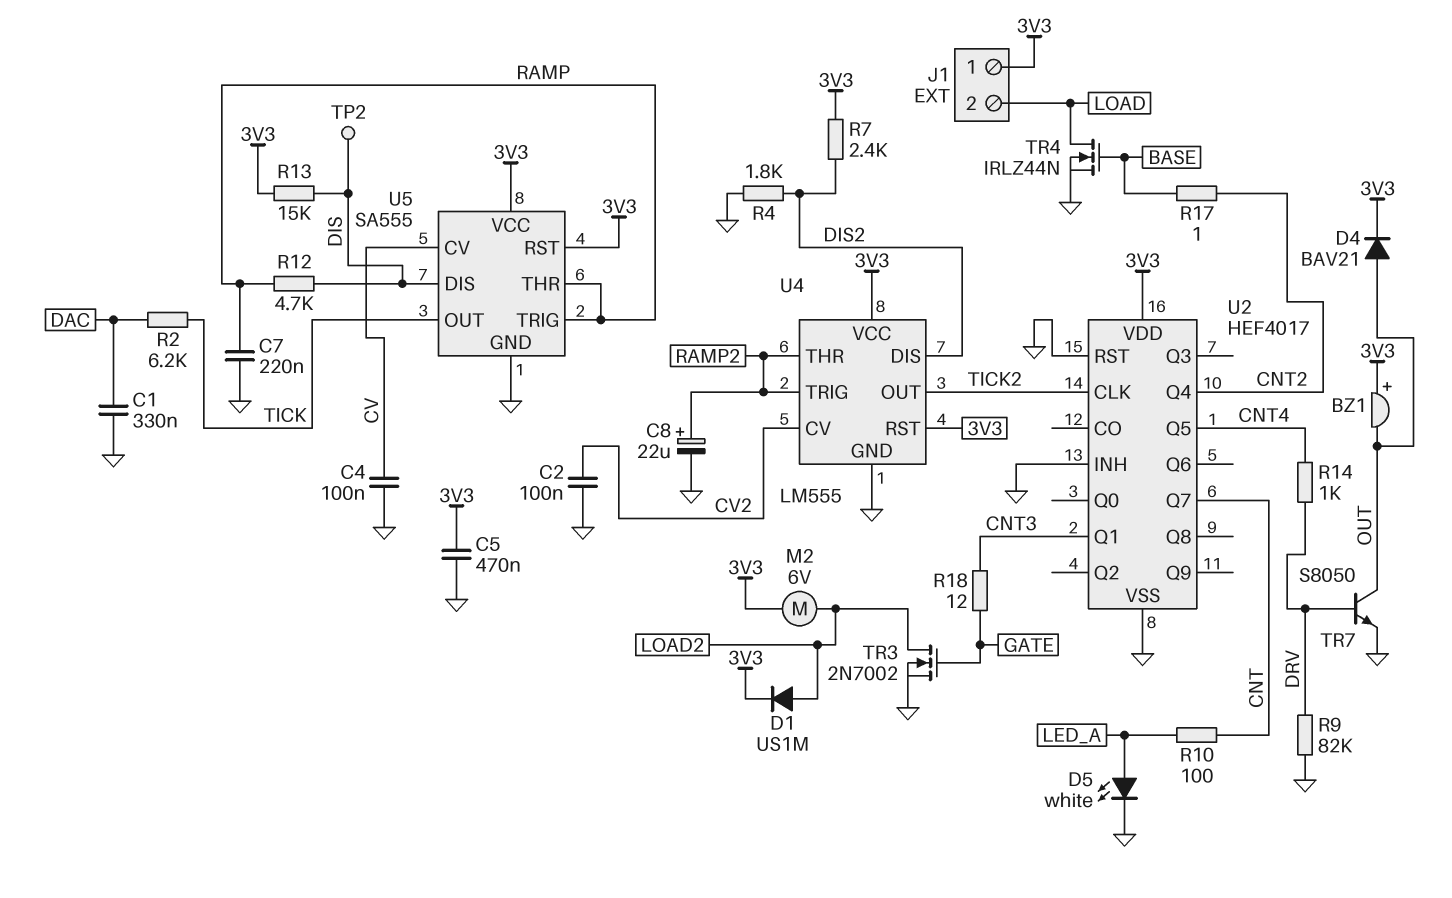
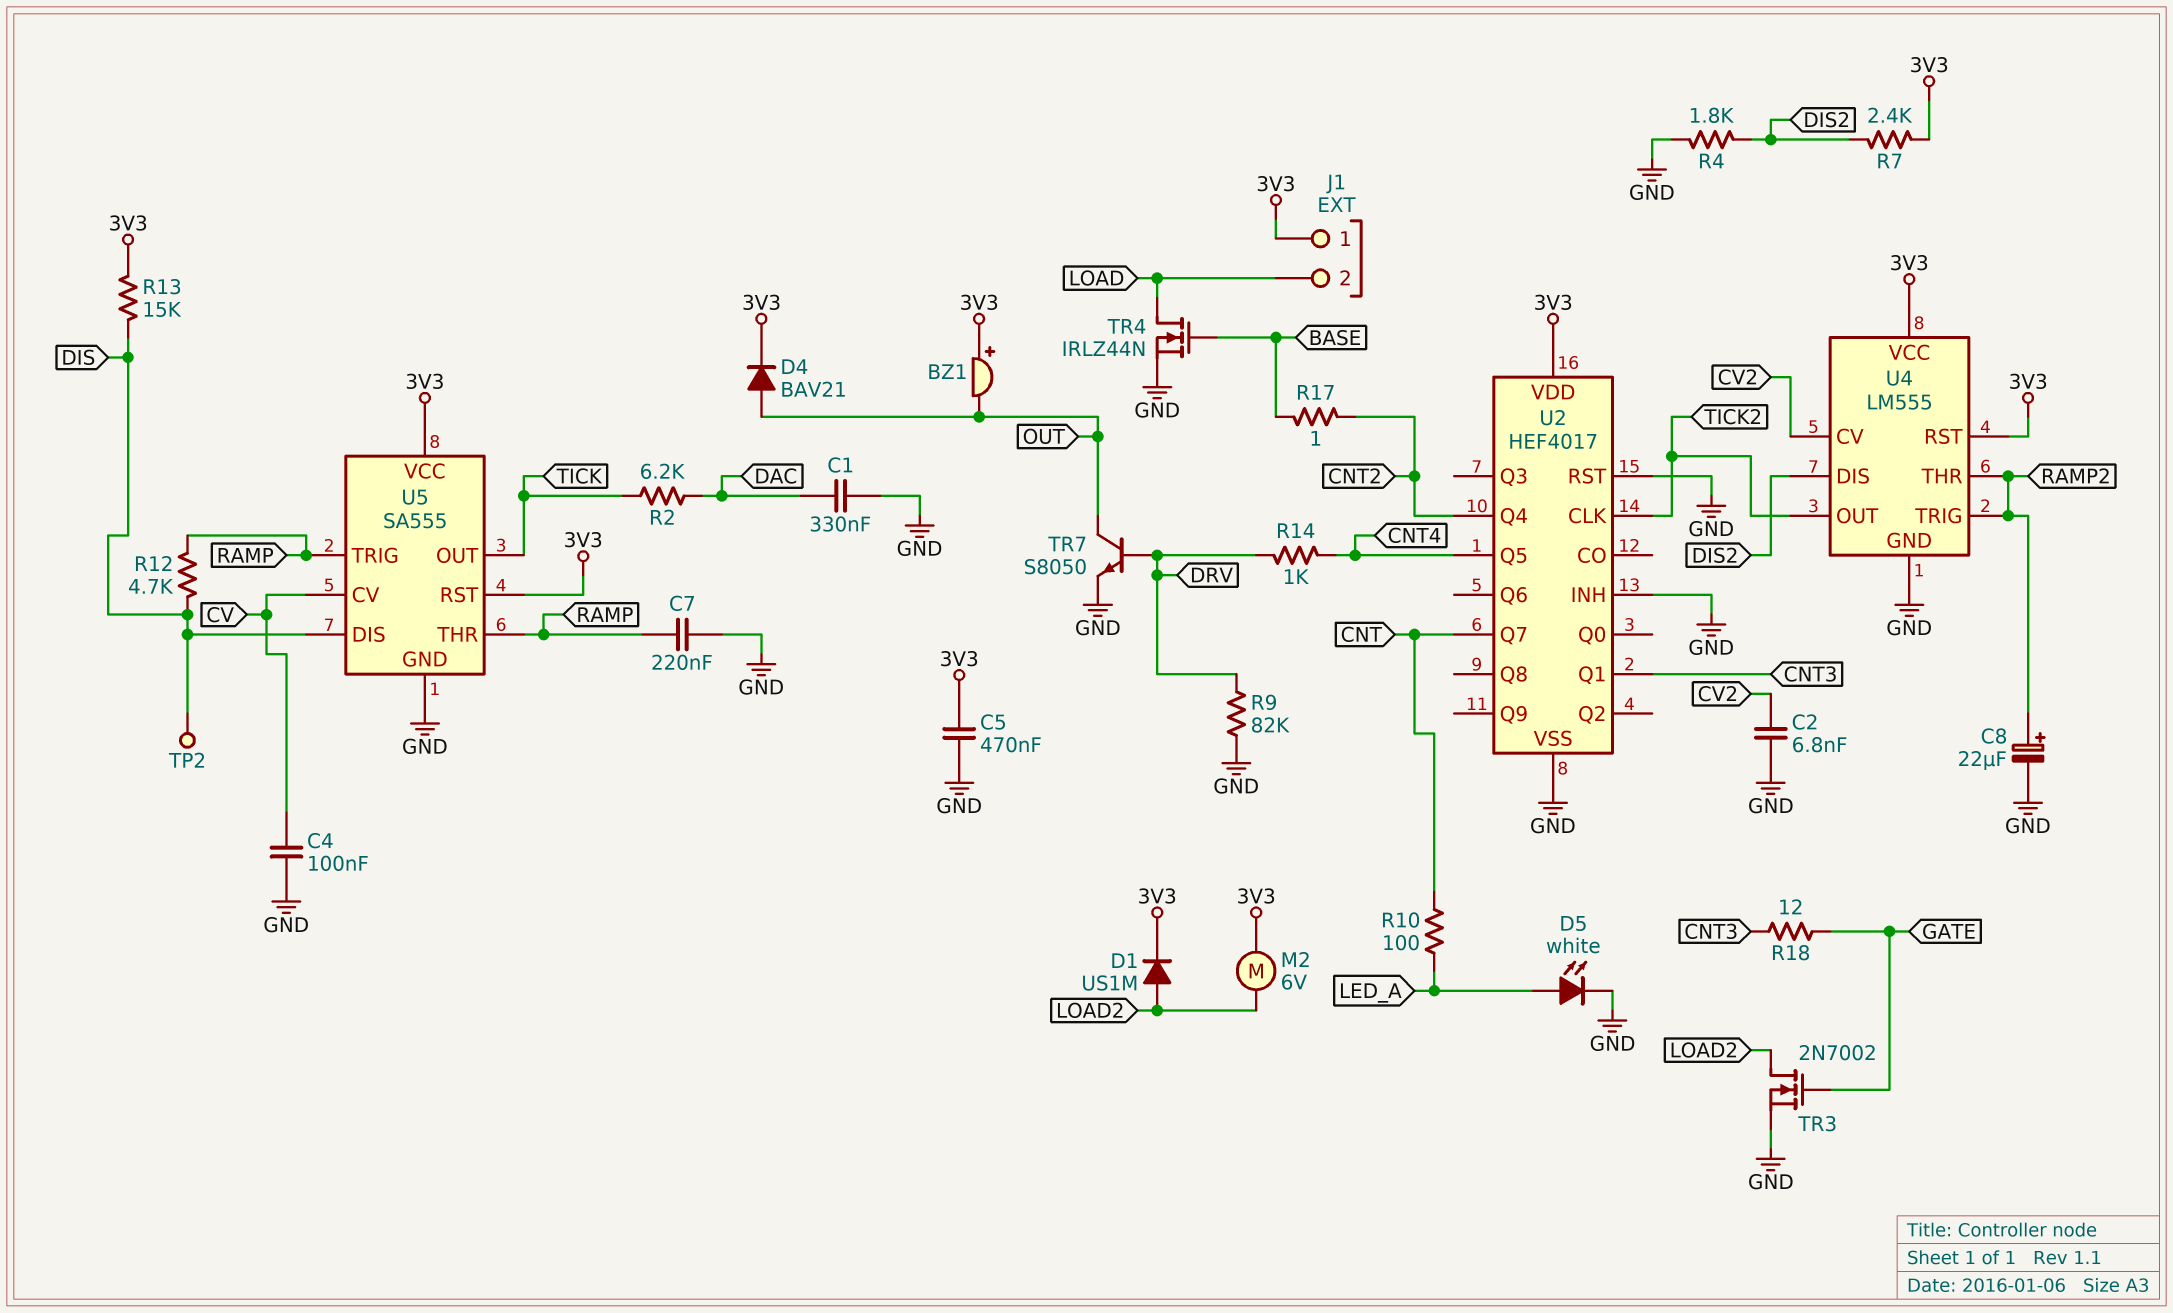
C2: 100nF (CV2, GND) -> 6.8nF (CV2, GND)

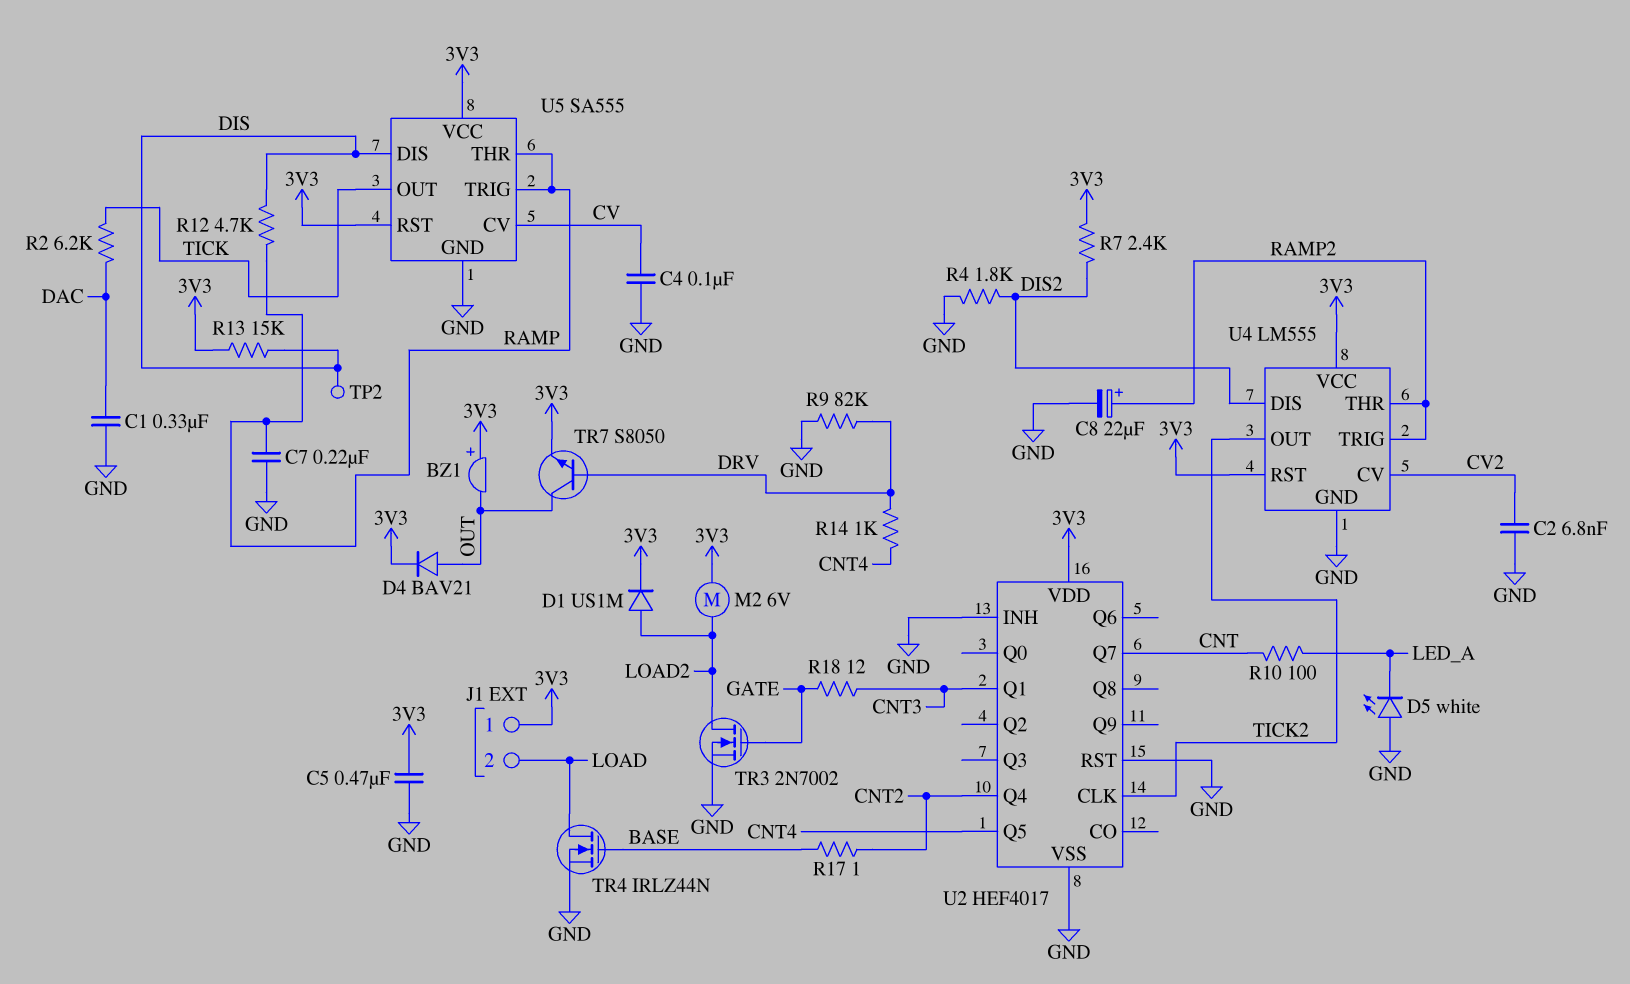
D5: LED white (A LED_A, K GND) -> LED white (A GND, K LED_A)
TR7: NPN S8050 (B DRV, C OUT, E GND) -> NPN S8050 (B DRV, C OUT, E 3V3)

